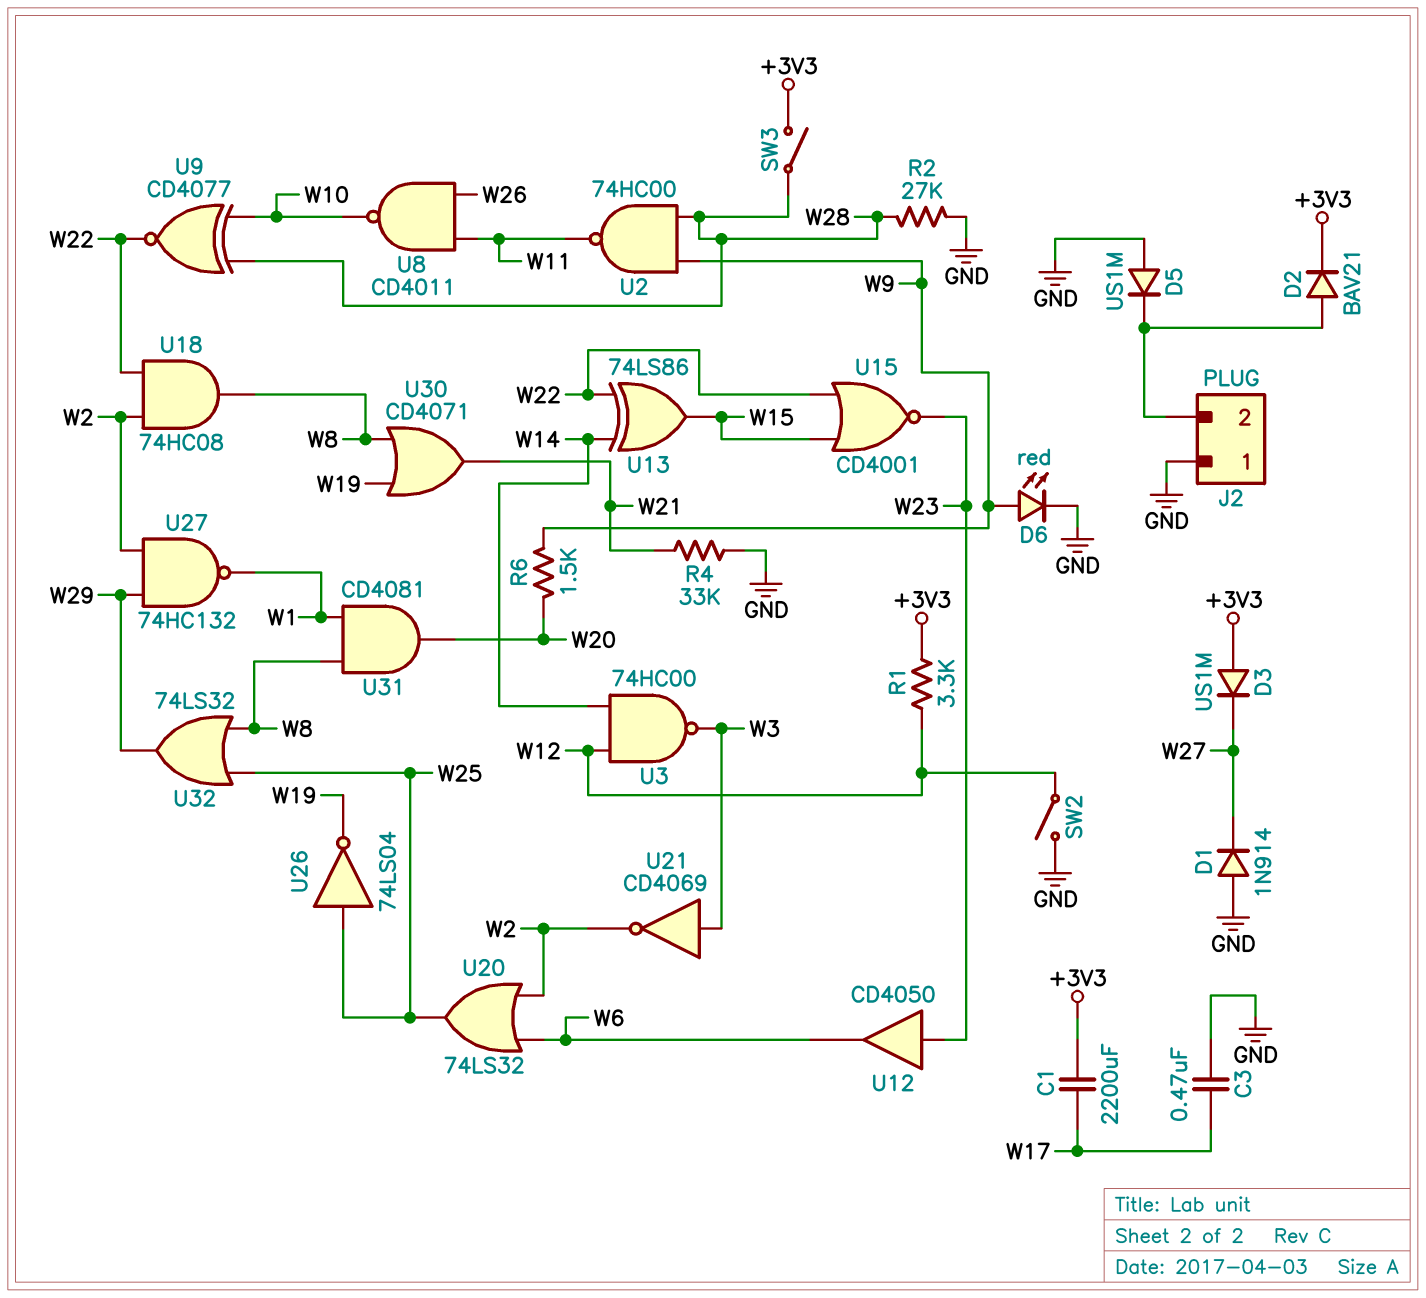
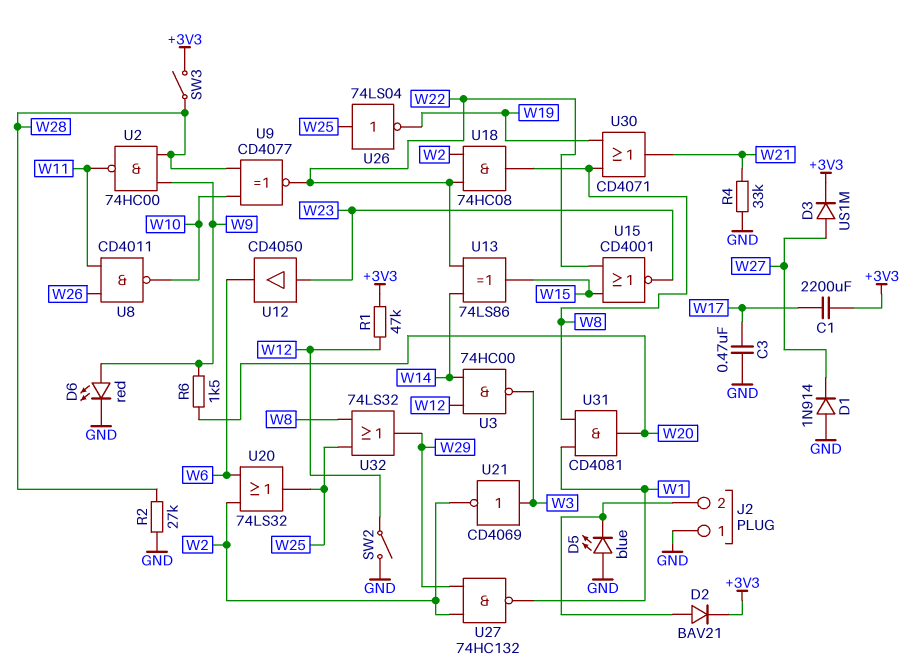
D3: diode US1M (A +3V3, K W27) -> diode US1M (A W27, K +3V3)
D5: diode US1M (A GND, K J2/2) -> LED blue (A GND, K J2/2)
R1: 3.3k (+3V3, W12) -> 47k (+3V3, W12)

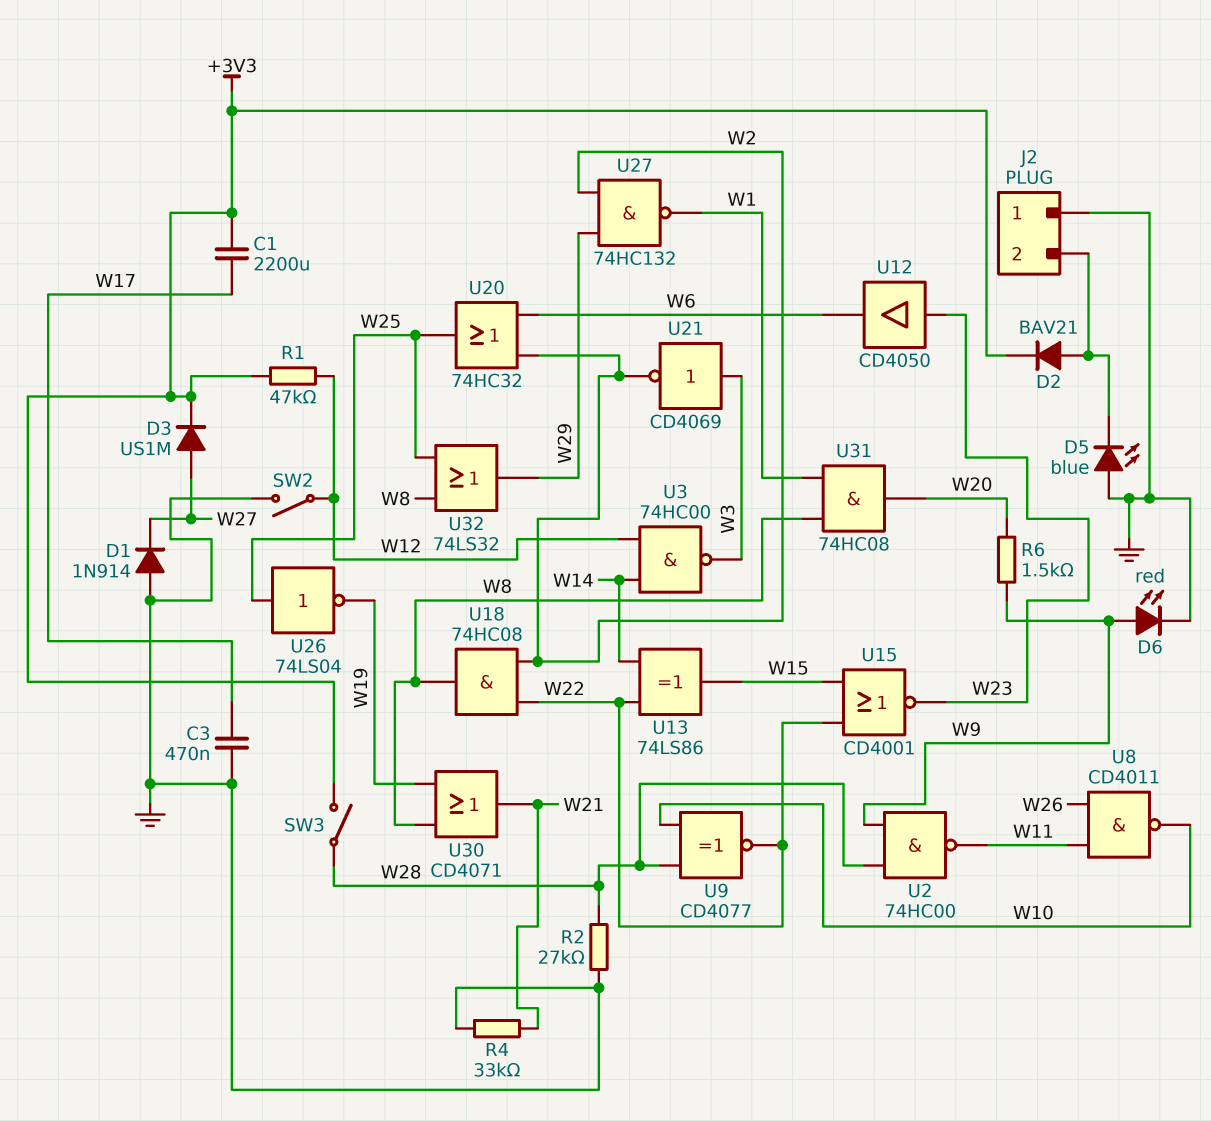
U20: OR 74LS32 (in W2, in W6, out W25) -> OR 74HC32 (in W2, in W6, out W25)
U31: AND CD4081 (in W1, in W8, out W20) -> AND 74HC08 (in W1, in W8, out W20)

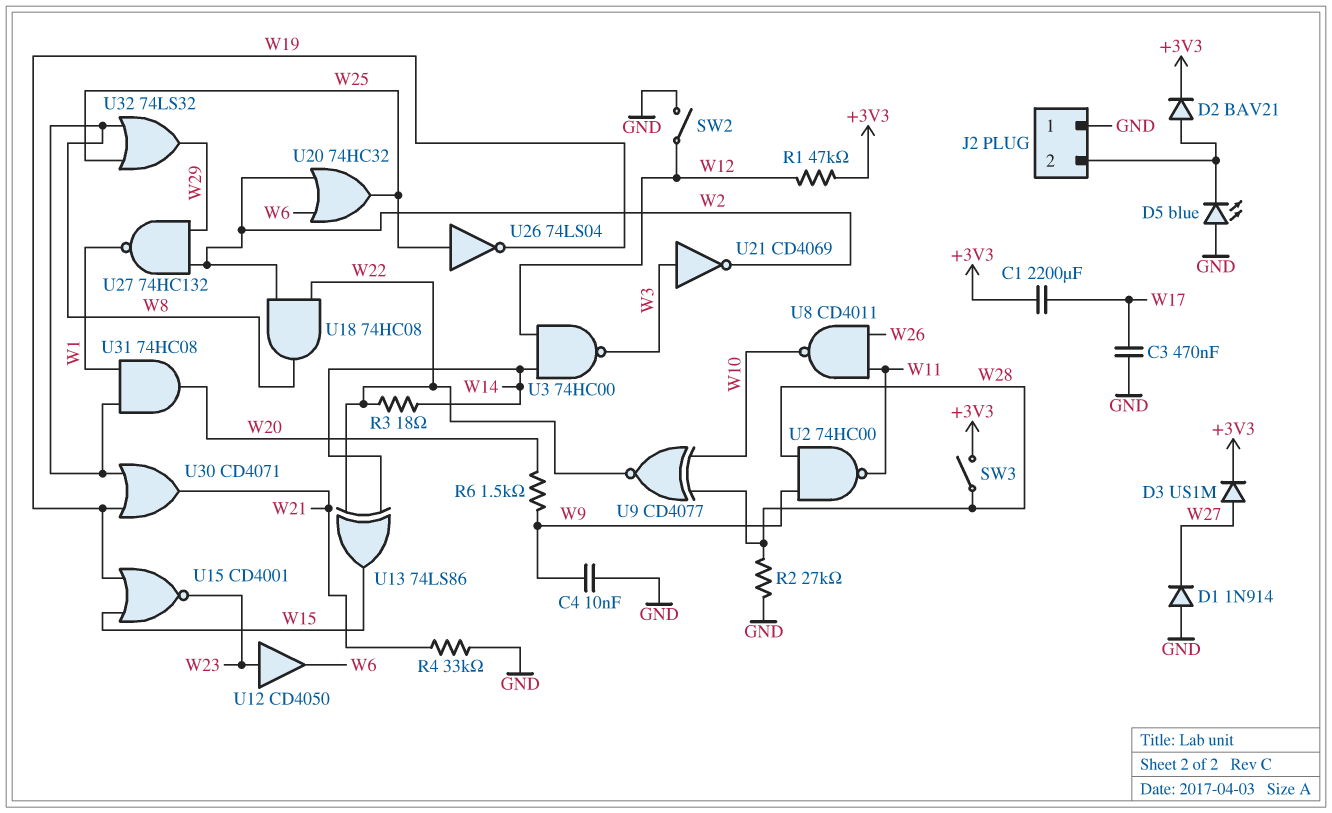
C4: none -> 10nF (GND, W9)
D6: LED red (A W9, K GND) -> none
R3: none -> 18 (W14, W22)
U15: NOR CD4001 (in W15, in W22, out W23) -> NOR CD4001 (in W15, in W19, out W23)

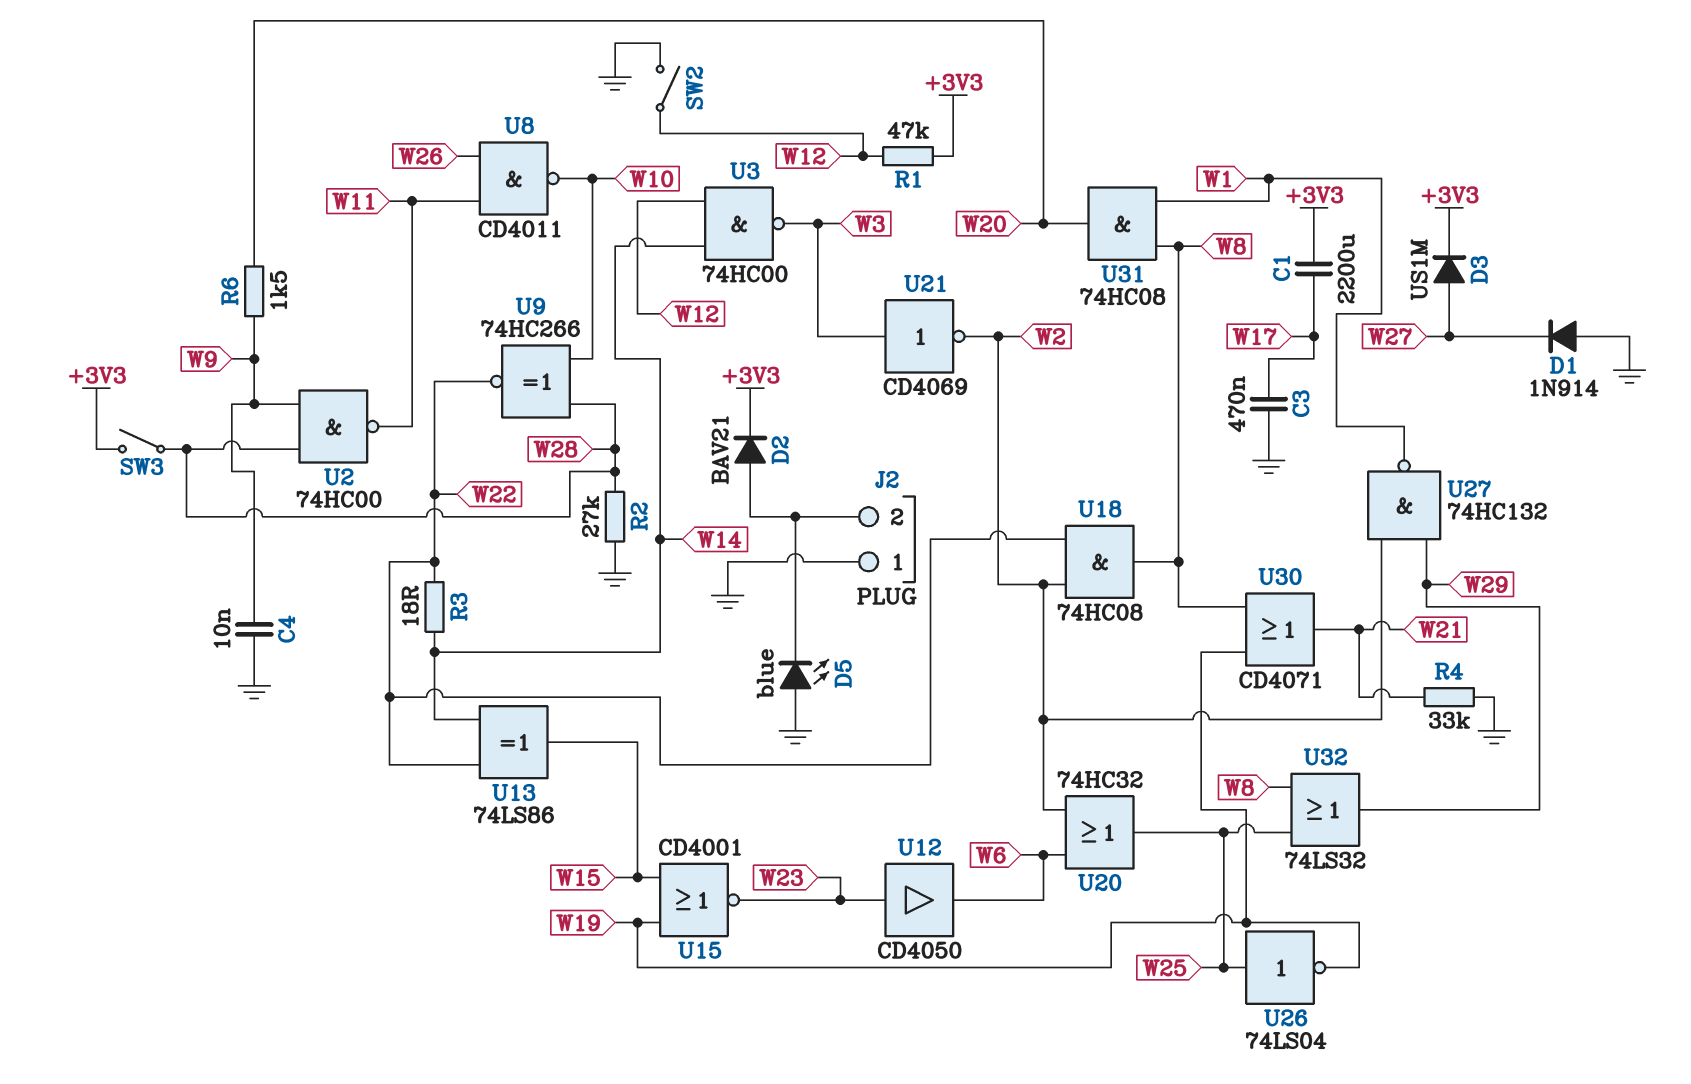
U9: XNOR CD4077 (in W10, in W28, out W22) -> XNOR 74HC266 (in W10, in W28, out W22)

